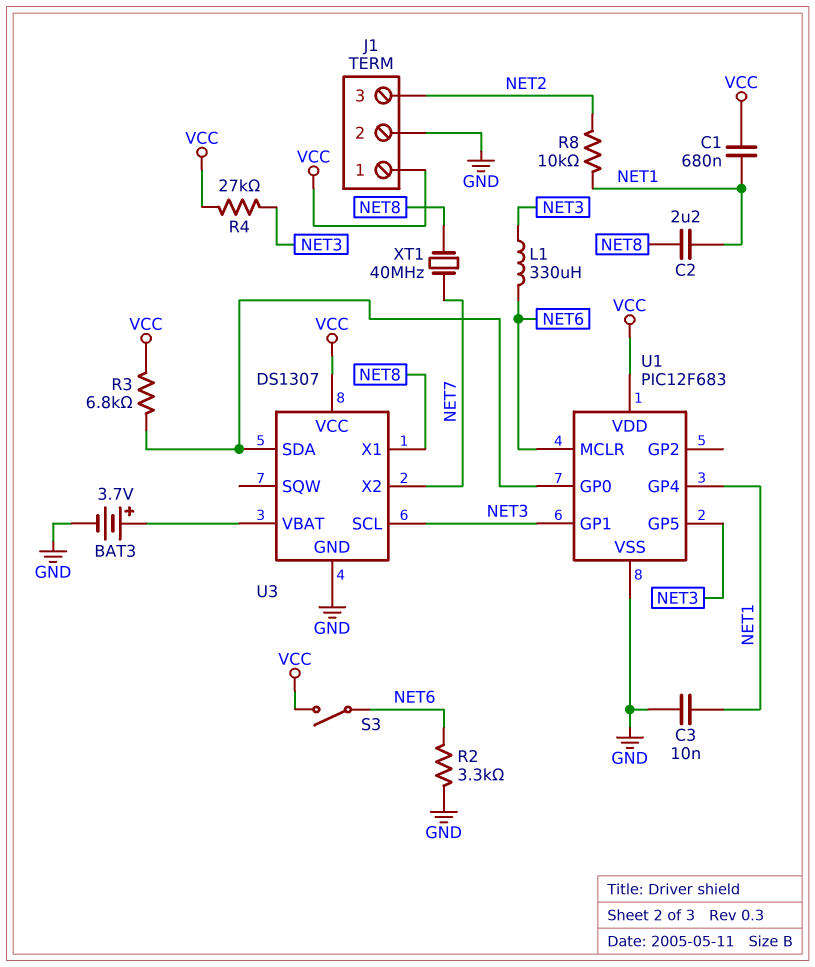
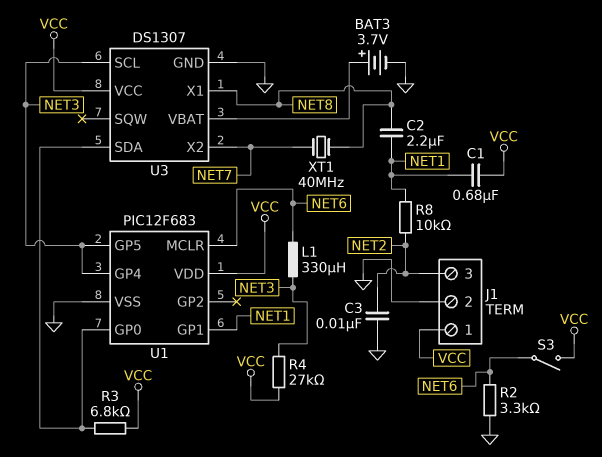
C3: 10nF (GND, NET1) -> 10nF (GND, NET2)
U1 pin GP1: NET3 -> NET1
U1 pin GP4: NET1 -> NET3

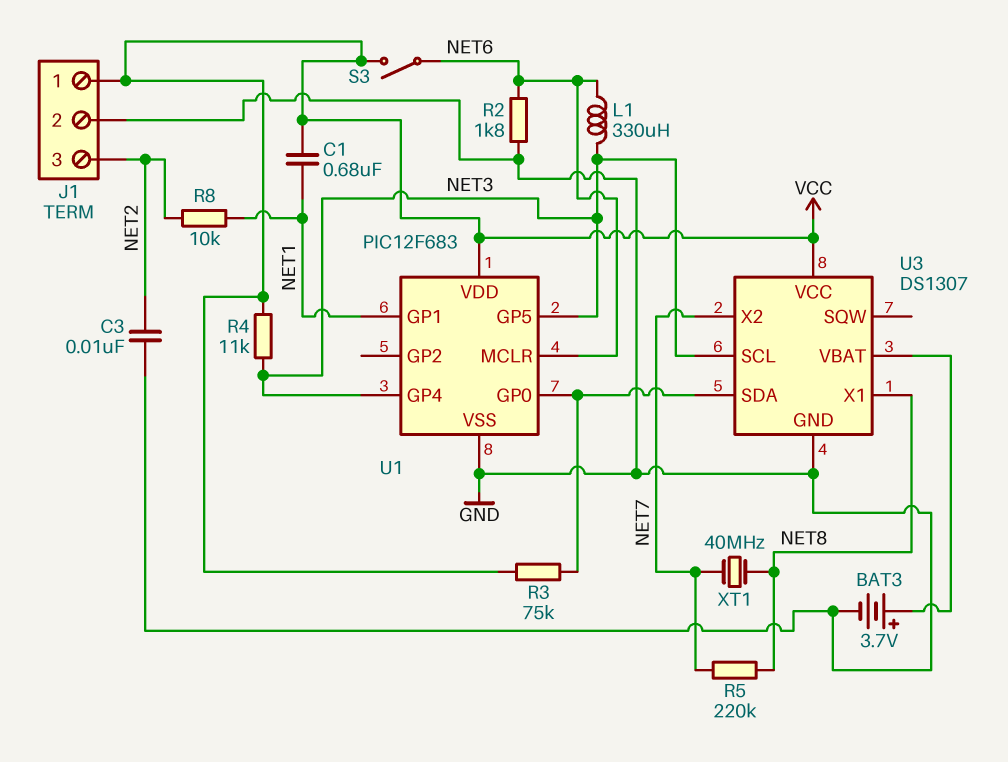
C2: 2.2uF (NET1, NET8) -> none
R2: 3.3k (GND, NET6) -> 1.8k (GND, NET6)
R3: 6.8k (U1/GP0, VCC) -> 75k (U1/GP0, VCC)
R4: 27k (NET3, VCC) -> 11k (NET3, VCC)
R5: none -> 220k (NET7, NET8)

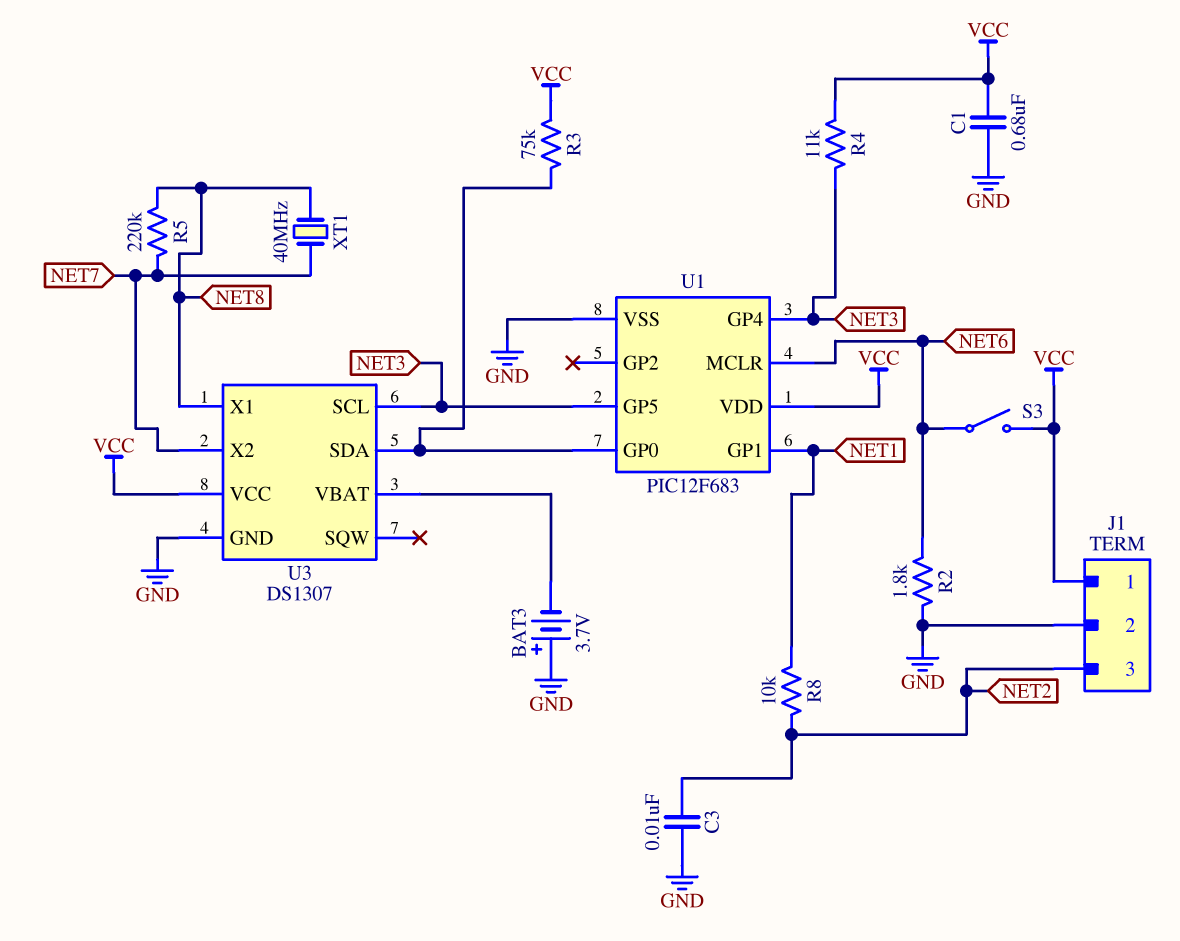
BAT3: 3.7V (plus U3/VBAT, minus GND) -> 3.7V (plus GND, minus U3/VBAT)
C1: 680nF (NET1, VCC) -> 680nF (GND, VCC)
L1: 330uH (NET3, NET6) -> none

